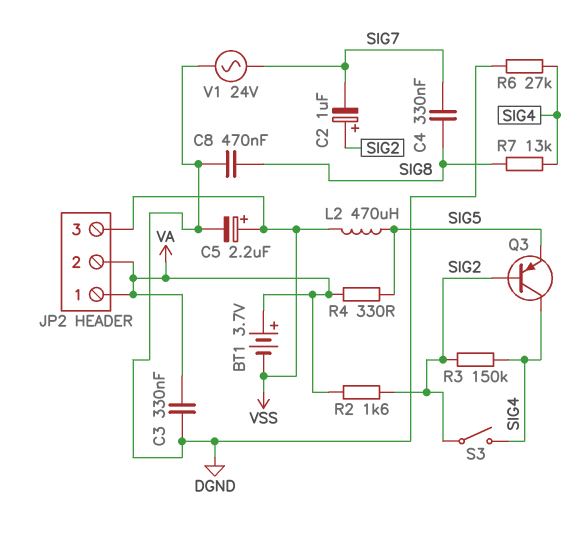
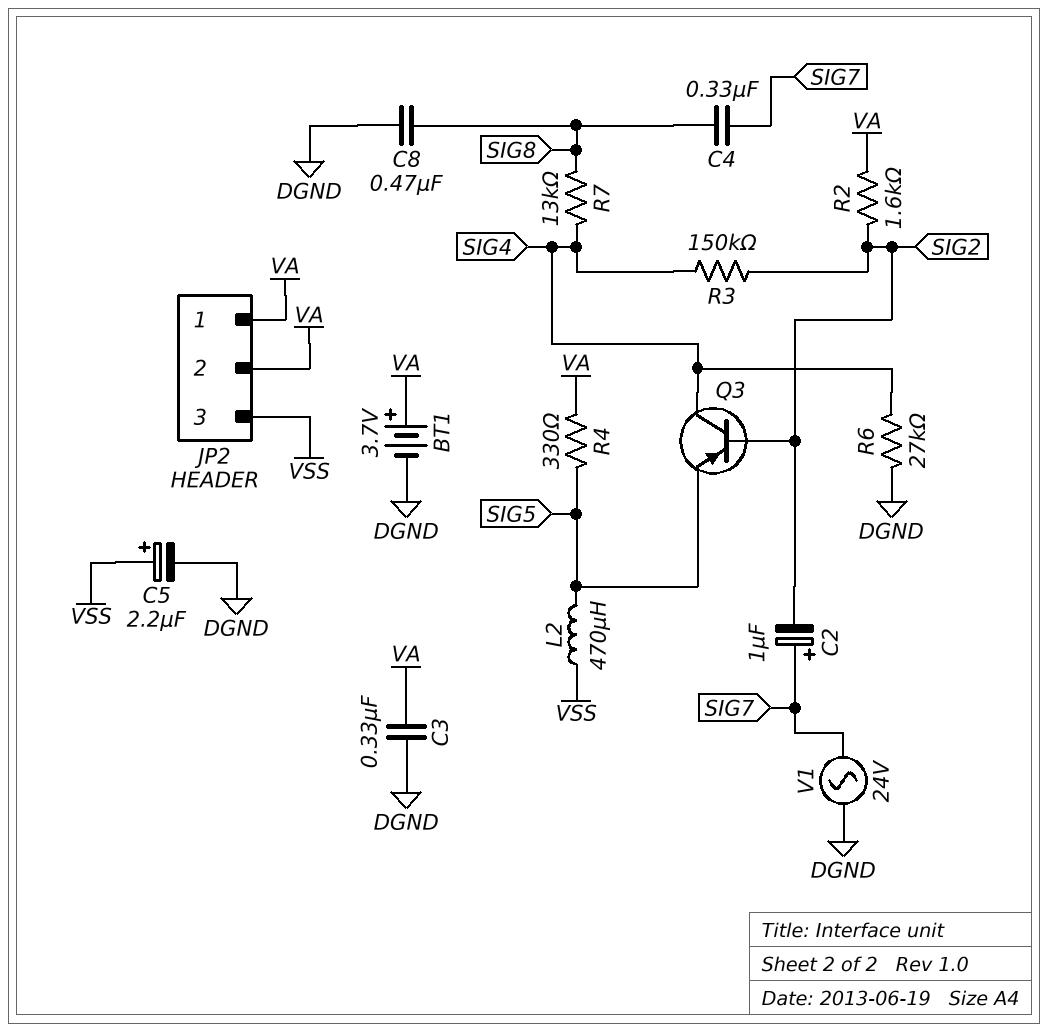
BT1: 3.7V (plus VA, minus VSS) -> 3.7V (plus VA, minus DGND)
C2: 1uF (plus SIG2, minus SIG7) -> 1uF (plus SIG7, minus SIG2)
S3: switch (SIG2, SIG4) -> none

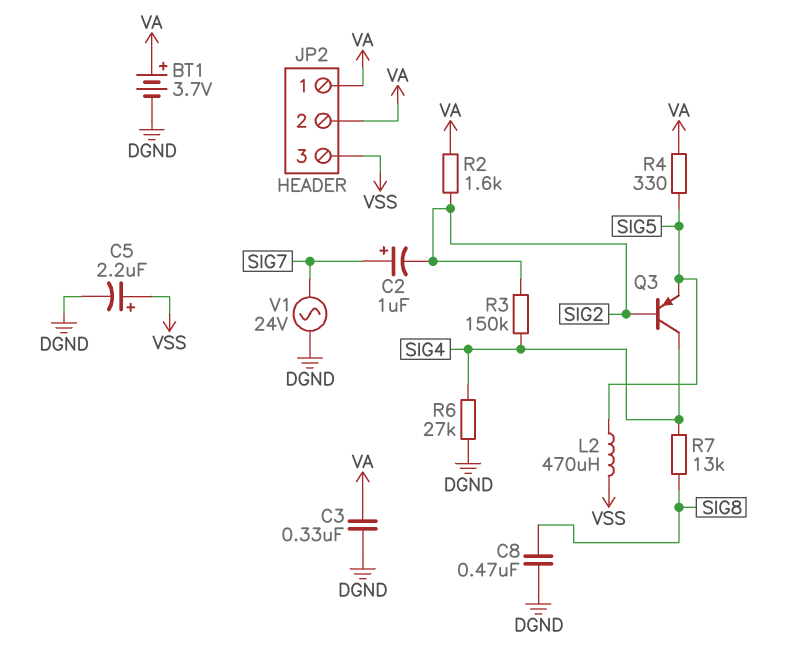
C4: 330nF (SIG7, SIG8) -> none

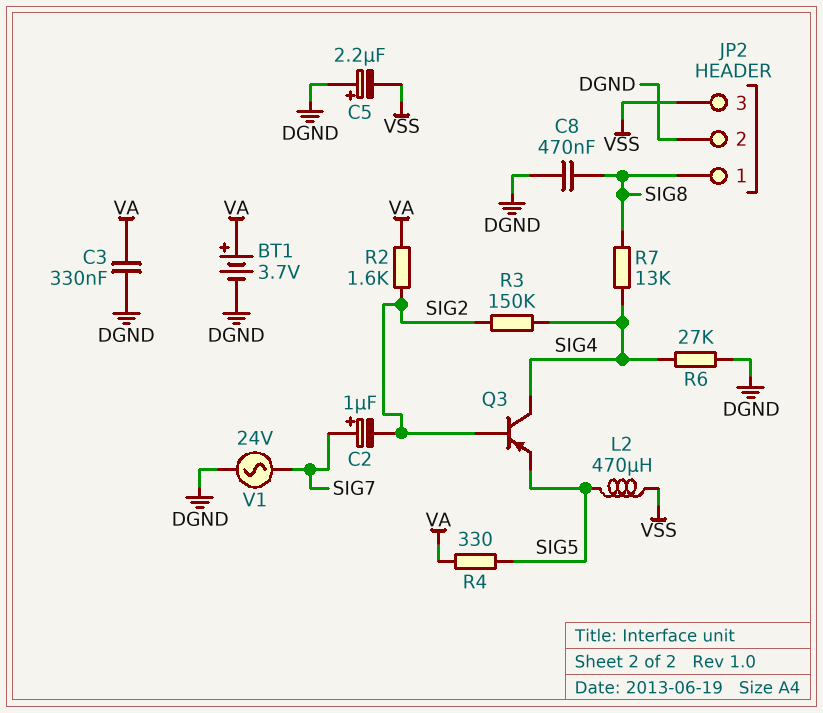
C5: 2.2uF (plus VSS, minus DGND) -> 2.2uF (plus DGND, minus VSS)
JP2 pin 1: VA -> SIG8
JP2 pin 2: VA -> DGND

